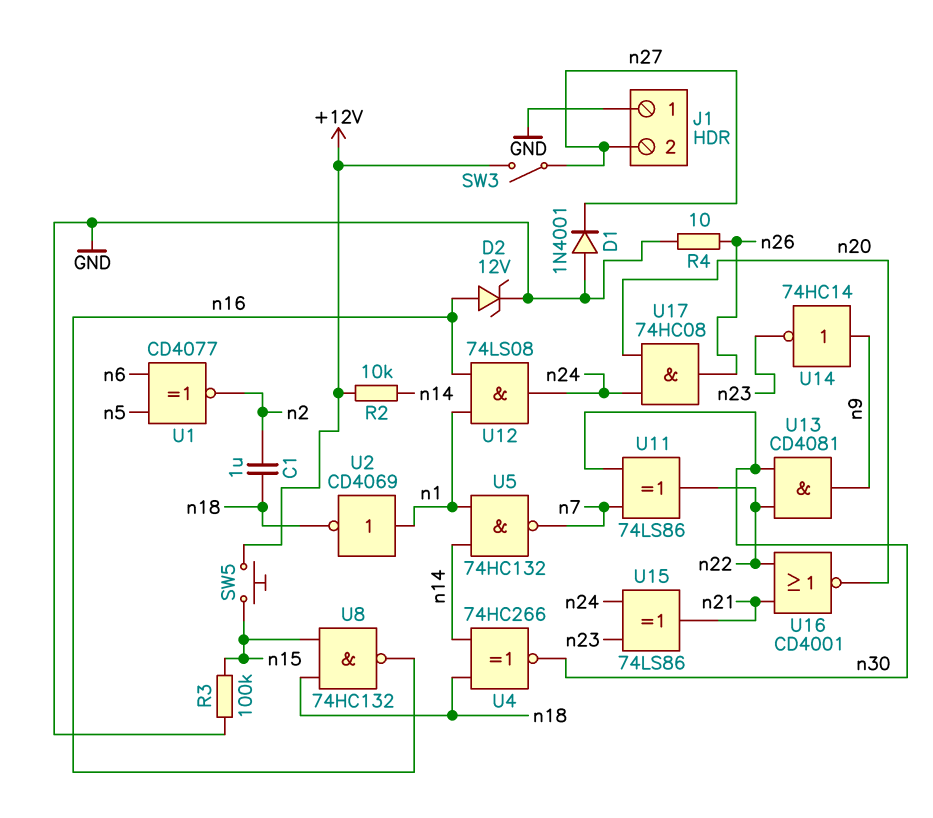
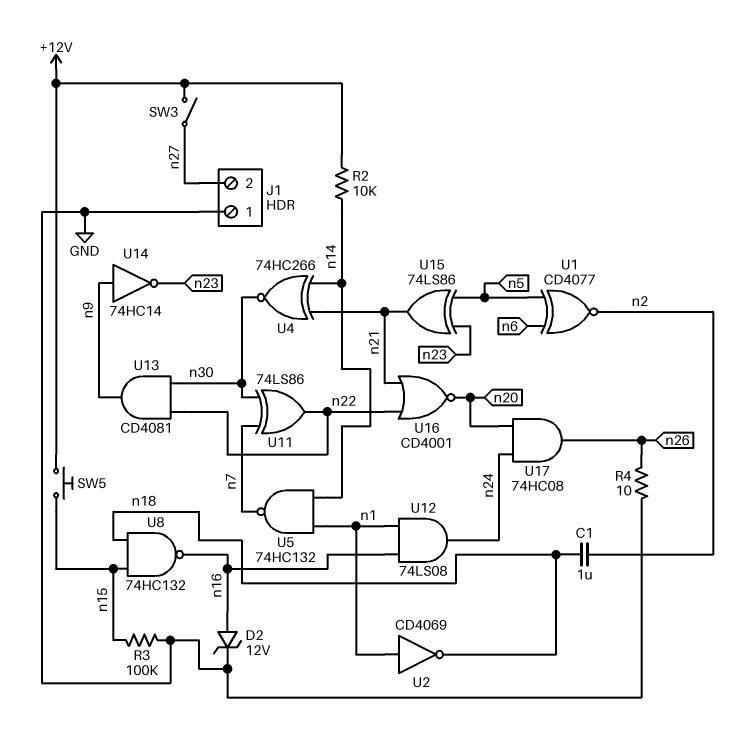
D1: diode 1N4001 (A GND, K n27) -> none
U4: XNOR 74HC266 (in n14, in n18, out n30) -> XNOR 74HC266 (in n14, in n21, out n30)
U15: XOR 74LS86 (in n23, in n24, out n21) -> XOR 74LS86 (in n5, in n23, out n21)

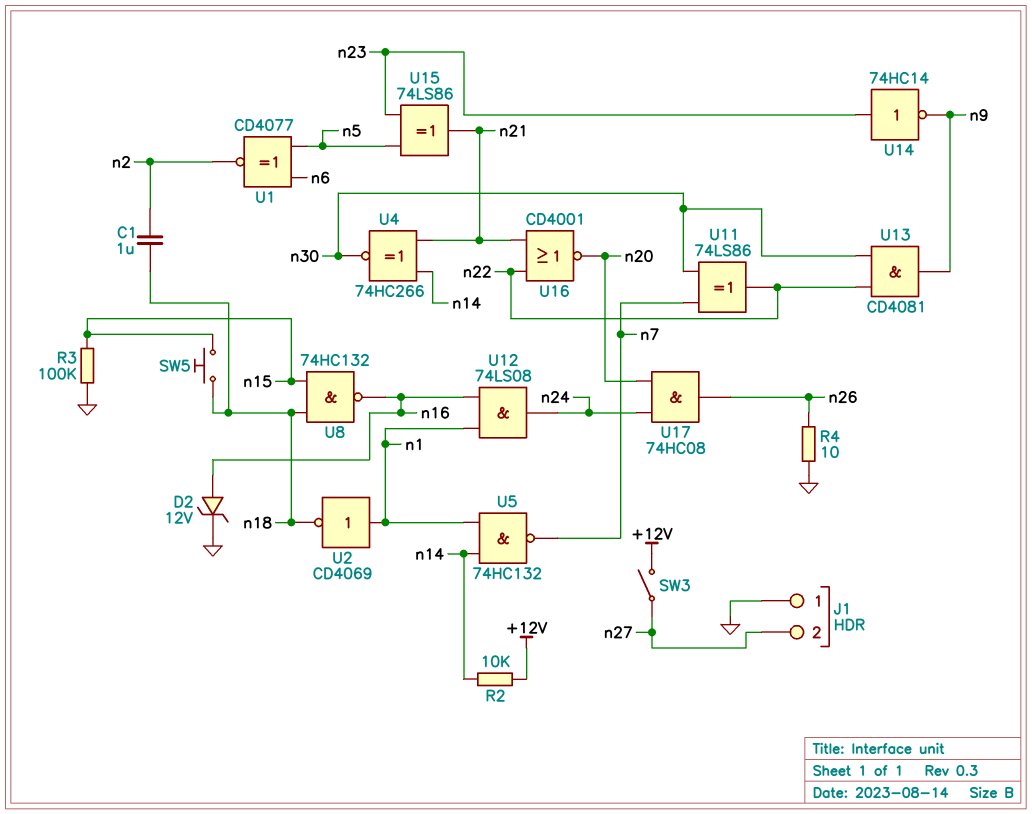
SW5: button (+12V, n15) -> button (n15, n18)
U14: NOT 74HC14 (in n9, out n23) -> NOT 74HC14 (in n23, out n9)

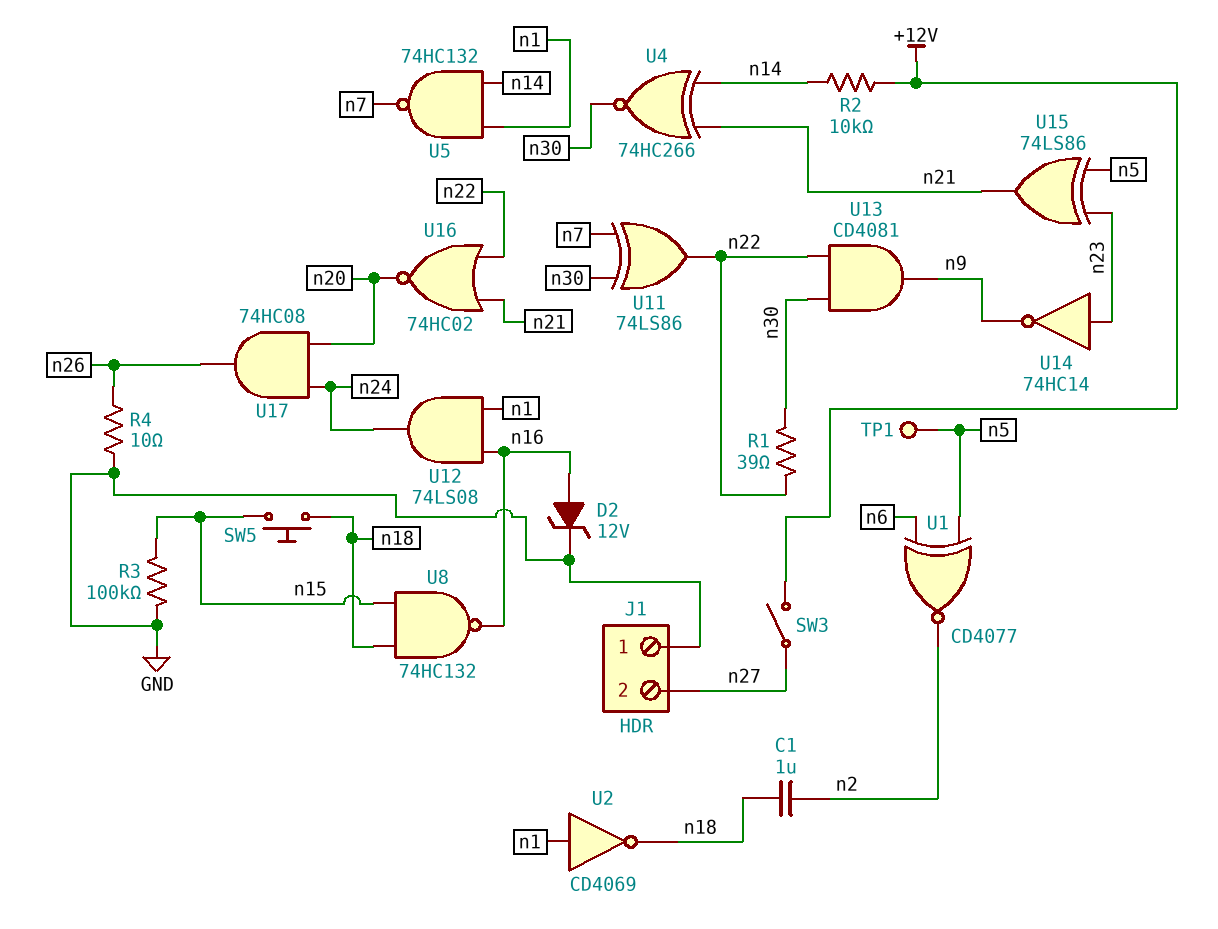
R1: none -> 39 (n22, n30)
TP1: none -> test point (n5)
U16: NOR CD4001 (in n21, in n22, out n20) -> NOR 74HC02 (in n21, in n22, out n20)

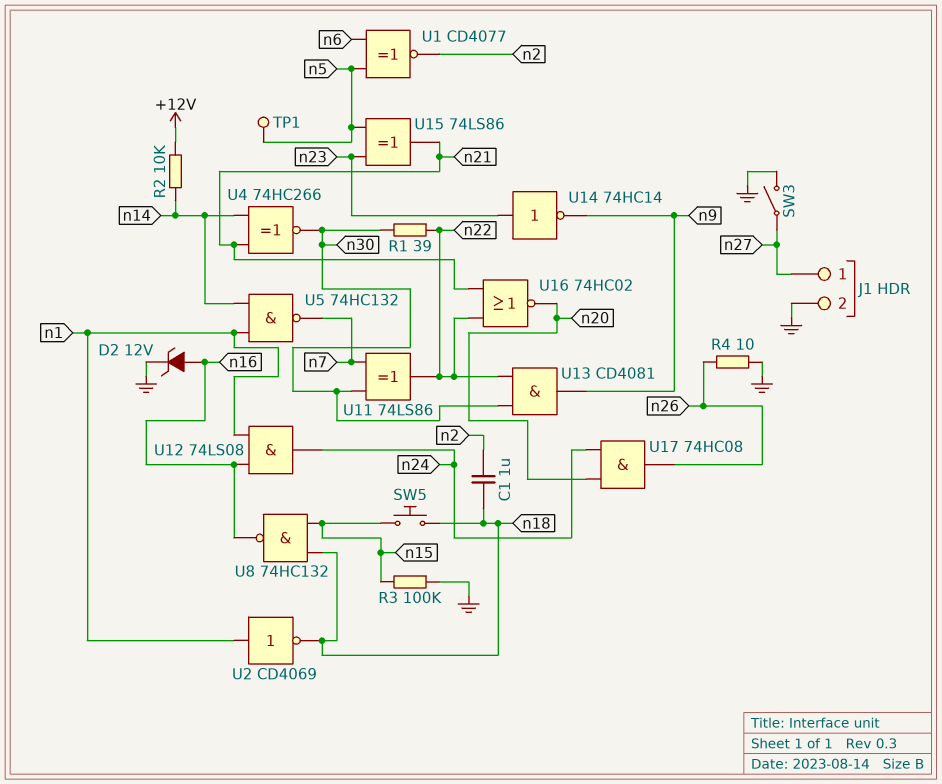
J1 pin 1: GND -> n27
J1 pin 2: n27 -> GND
SW3: switch (+12V, n27) -> switch (GND, n27)

